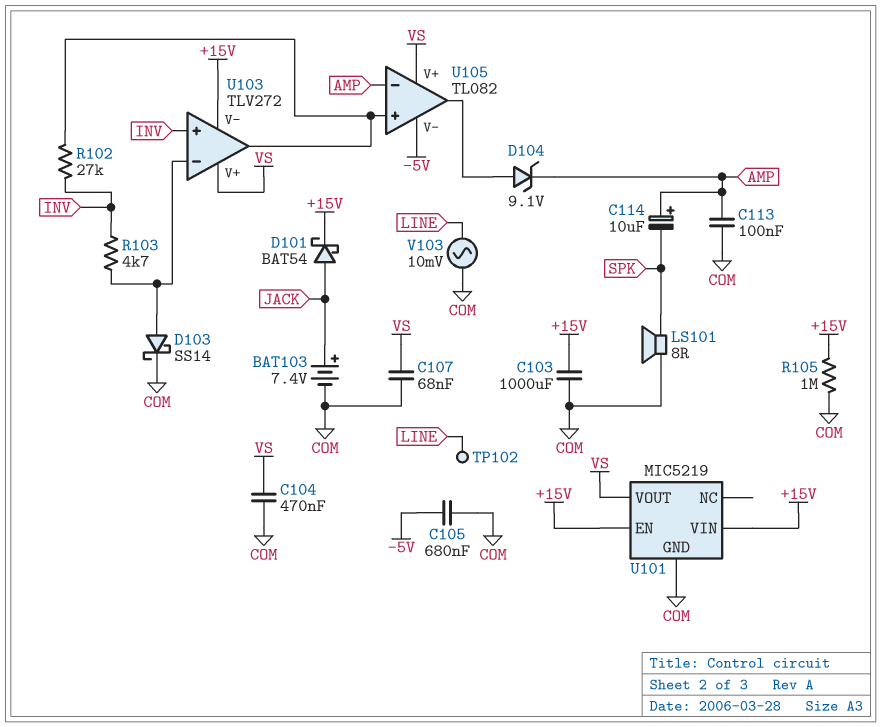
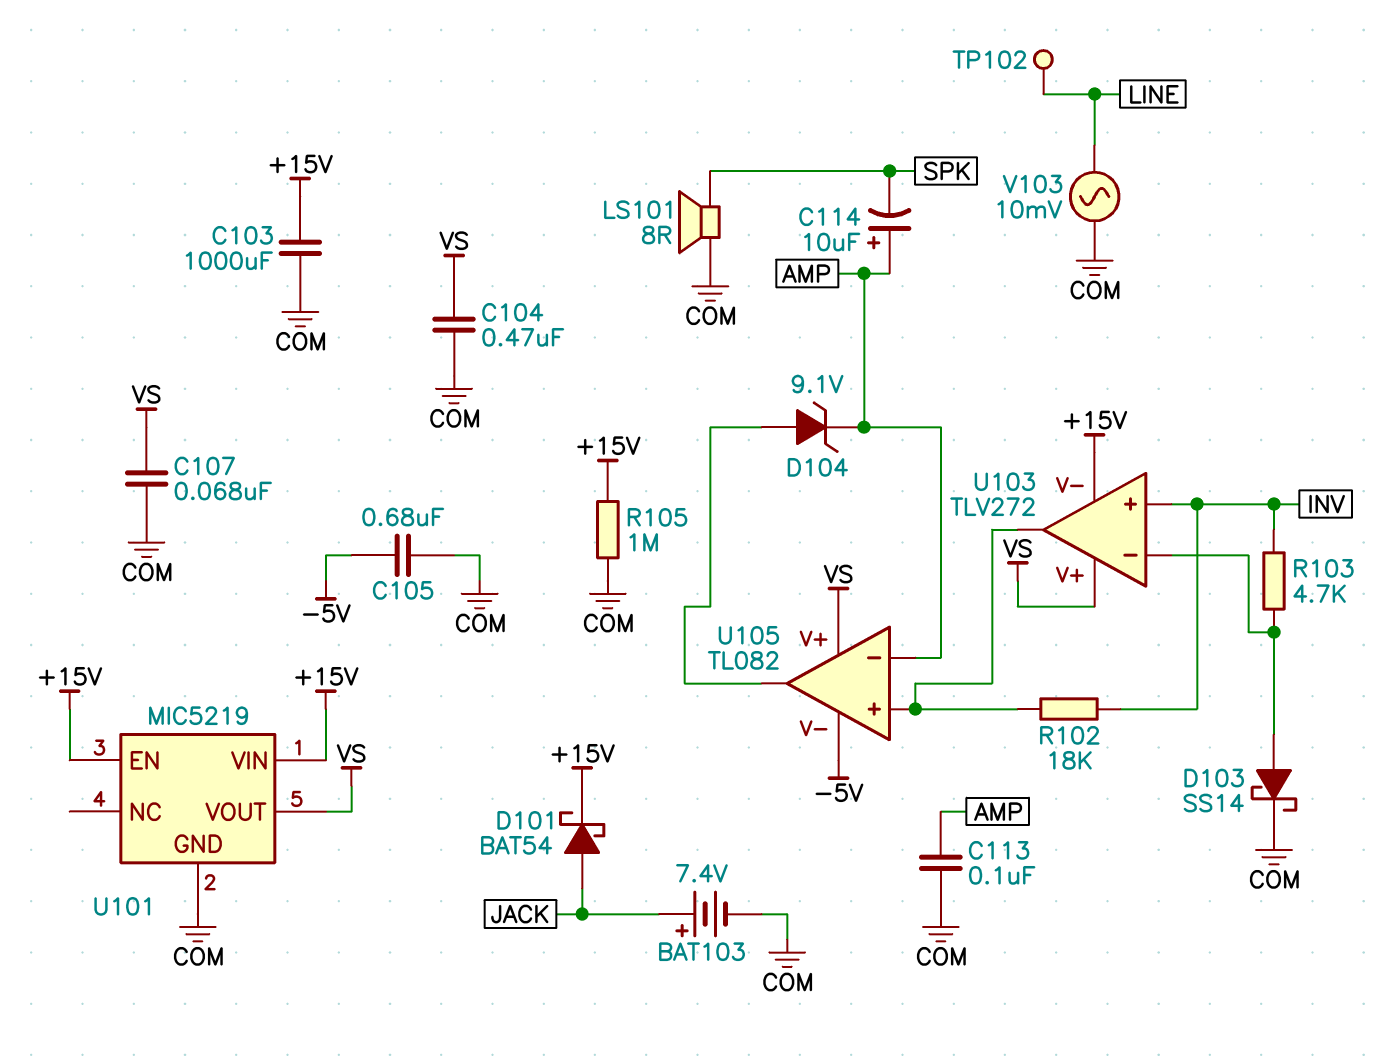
R102: 27k (INV, U103/out) -> 18k (INV, U103/out)

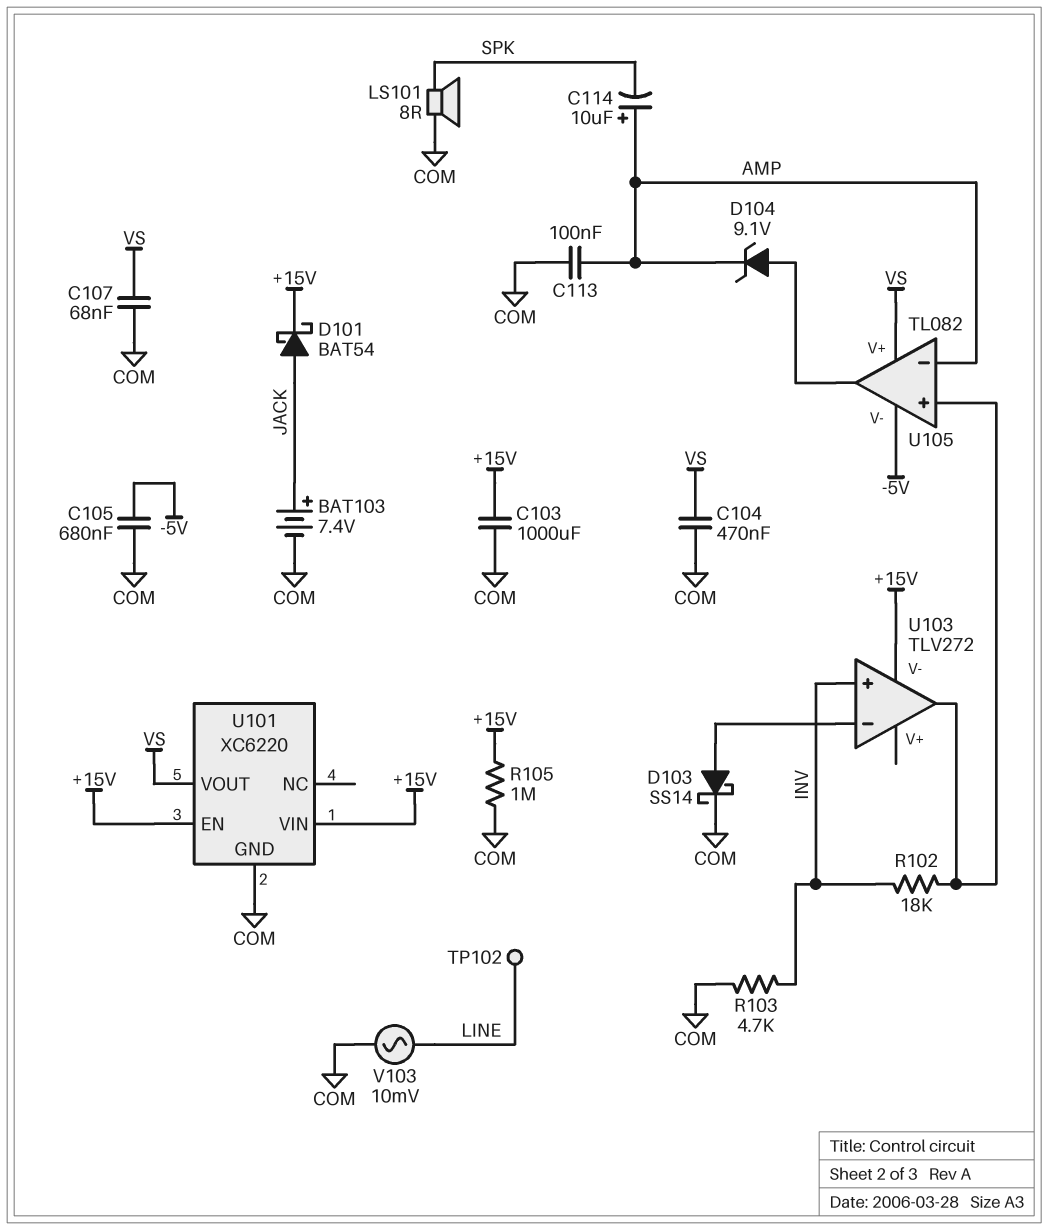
R103: 4.7k (INV, U103/in-) -> 4.7k (COM, INV)
U101: MIC5219 -> XC6220
U103 pin V+: VS -> none

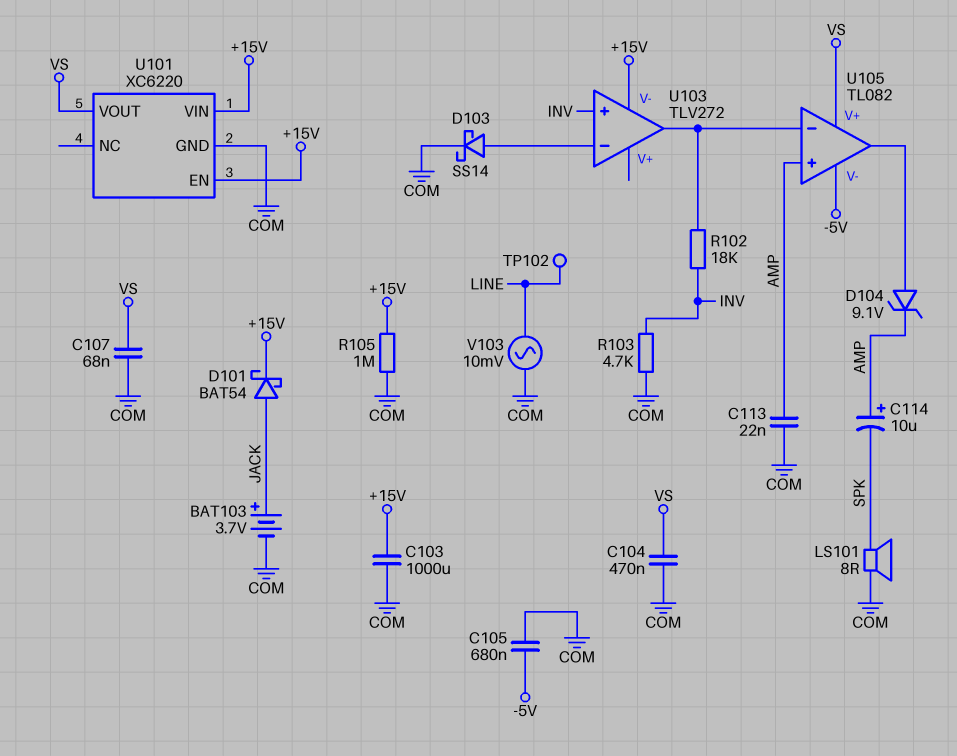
BAT103: 7.4V (plus JACK, minus COM) -> 3.7V (plus JACK, minus COM)
C113: 100nF (AMP, COM) -> 22nF (AMP, COM)
U105 pin in+: U103/out -> AMP
U105 pin in-: AMP -> U103/out

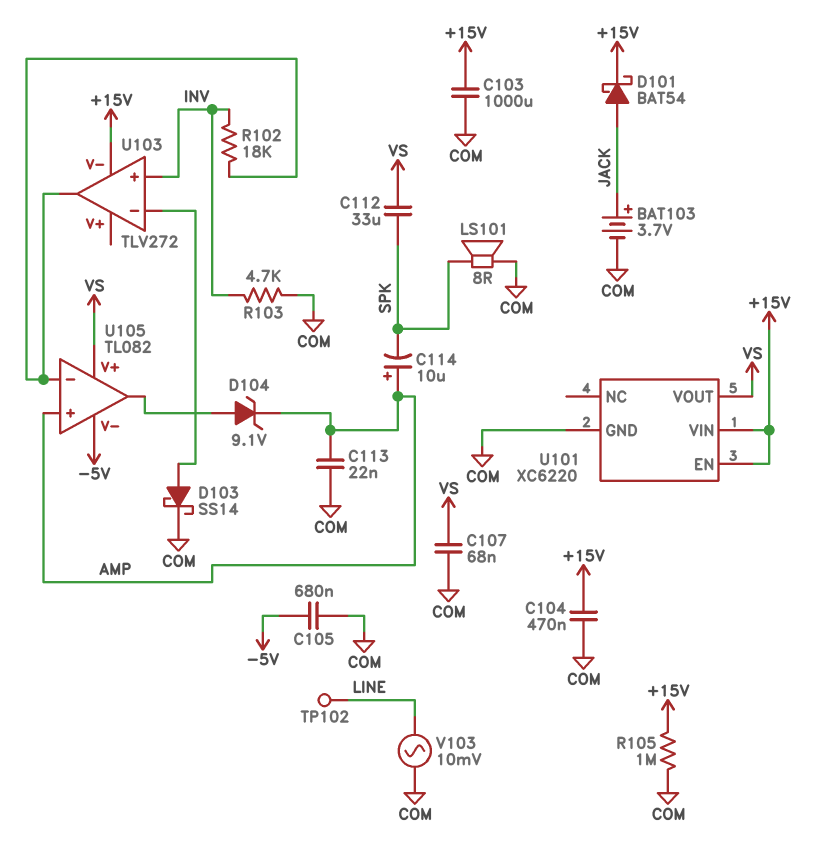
C104: 470nF (COM, VS) -> 470nF (+15V, COM)
C112: none -> 33uF (SPK, VS)

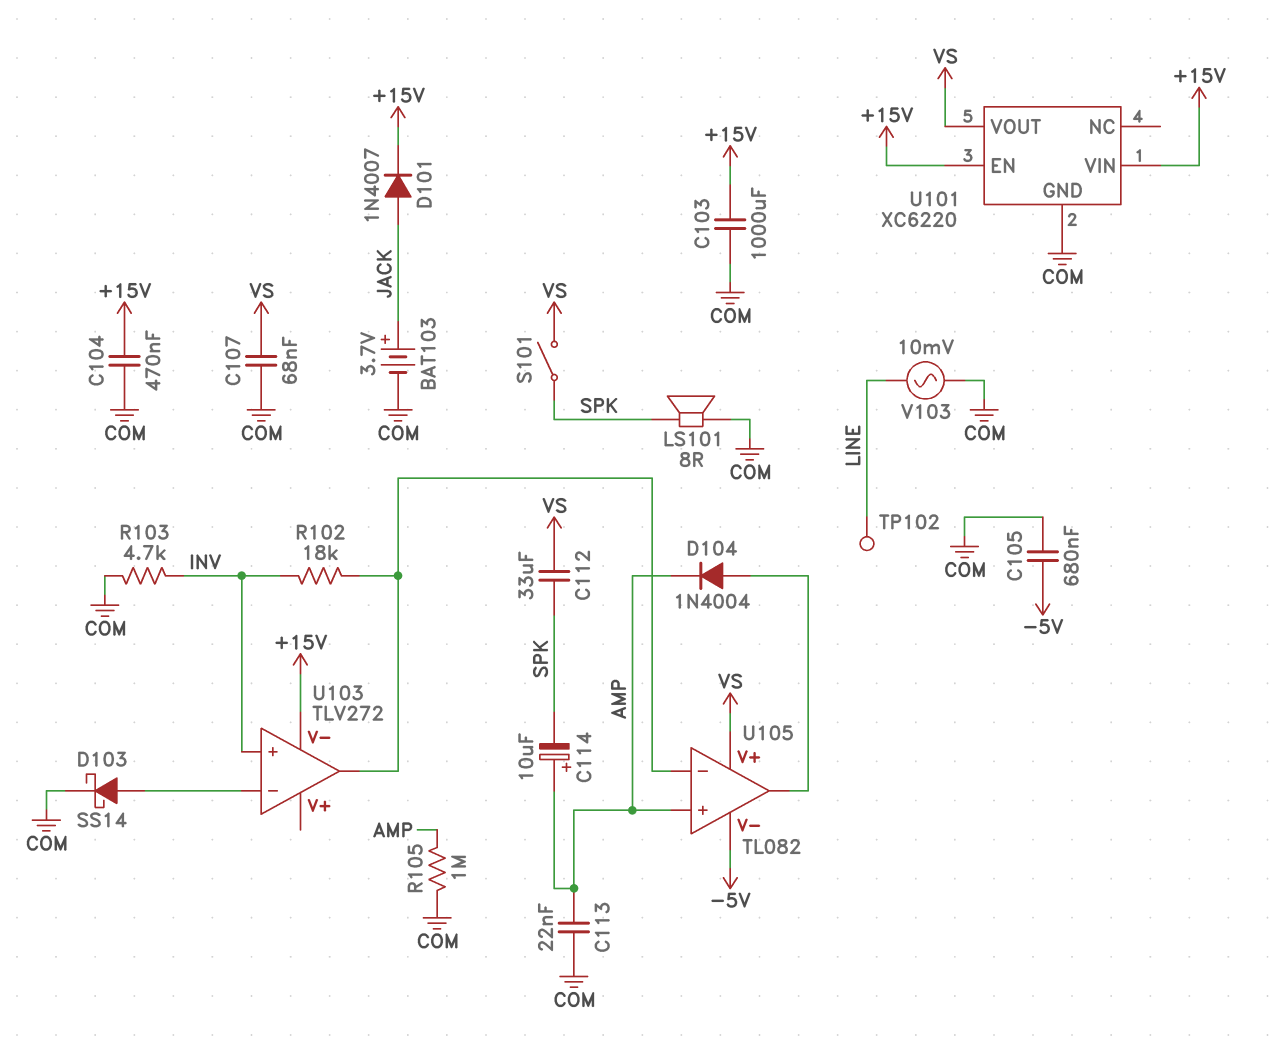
D101: schottky BAT54 (A JACK, K +15V) -> diode 1N4007 (A JACK, K +15V)
D104: zener 9.1V (A U105/out, K AMP) -> diode 1N4004 (A U105/out, K AMP)
R105: 1M (+15V, COM) -> 1M (AMP, COM)
S101: none -> switch (SPK, VS)

